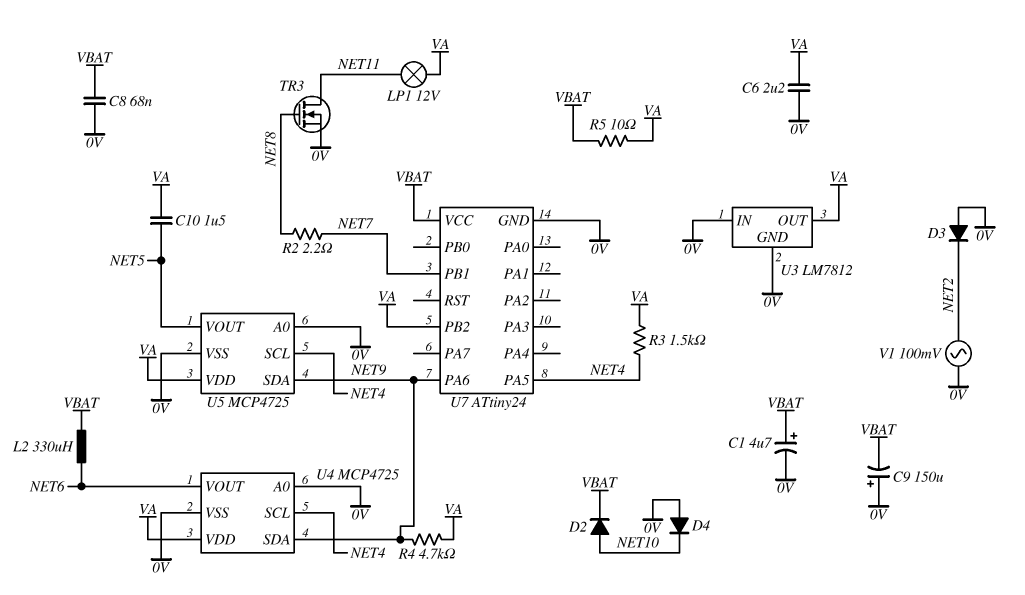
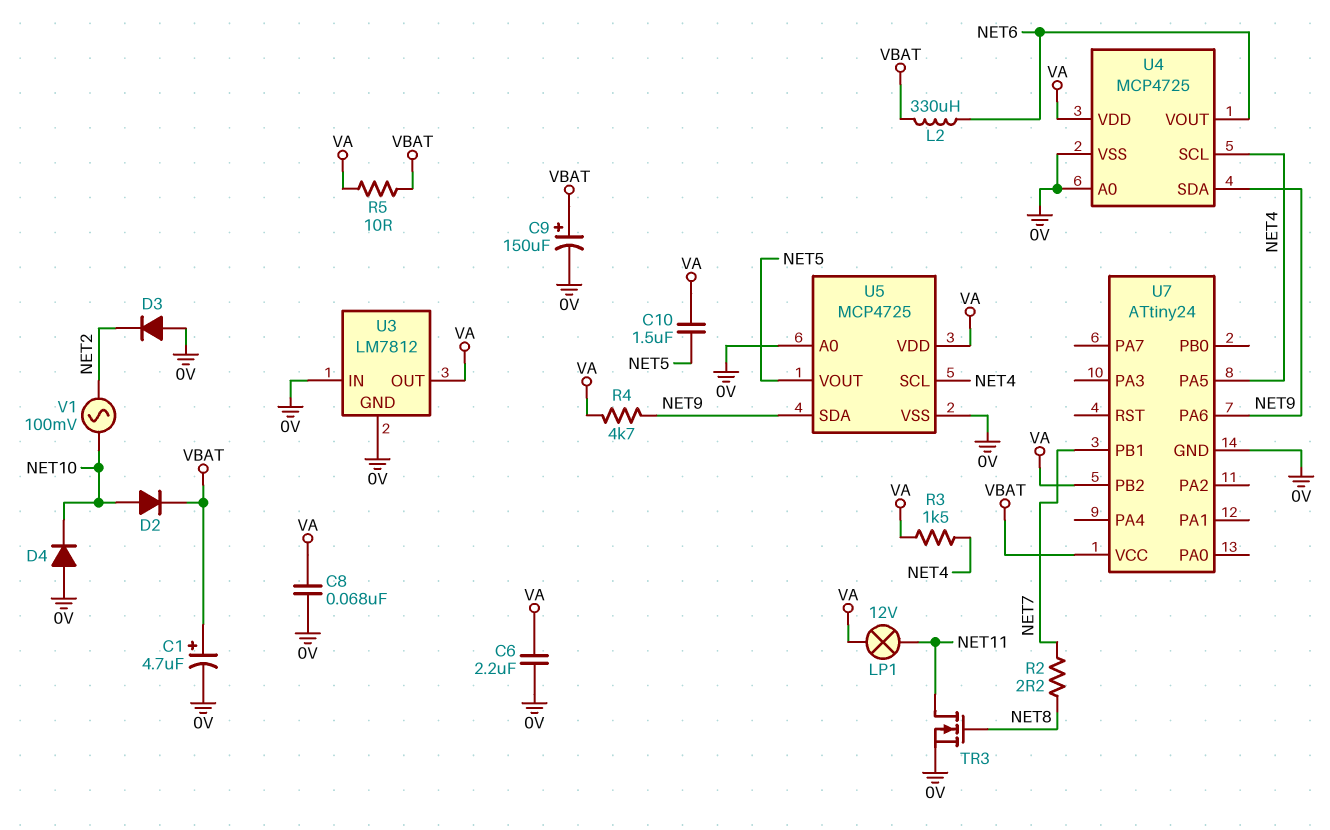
C8: 68nF (0V, VBAT) -> 68nF (0V, VA)
C9: 150uF (plus 0V, minus VBAT) -> 150uF (plus VBAT, minus 0V)
V1: AC 100mV (0V, NET2) -> AC 100mV (NET2, NET10)

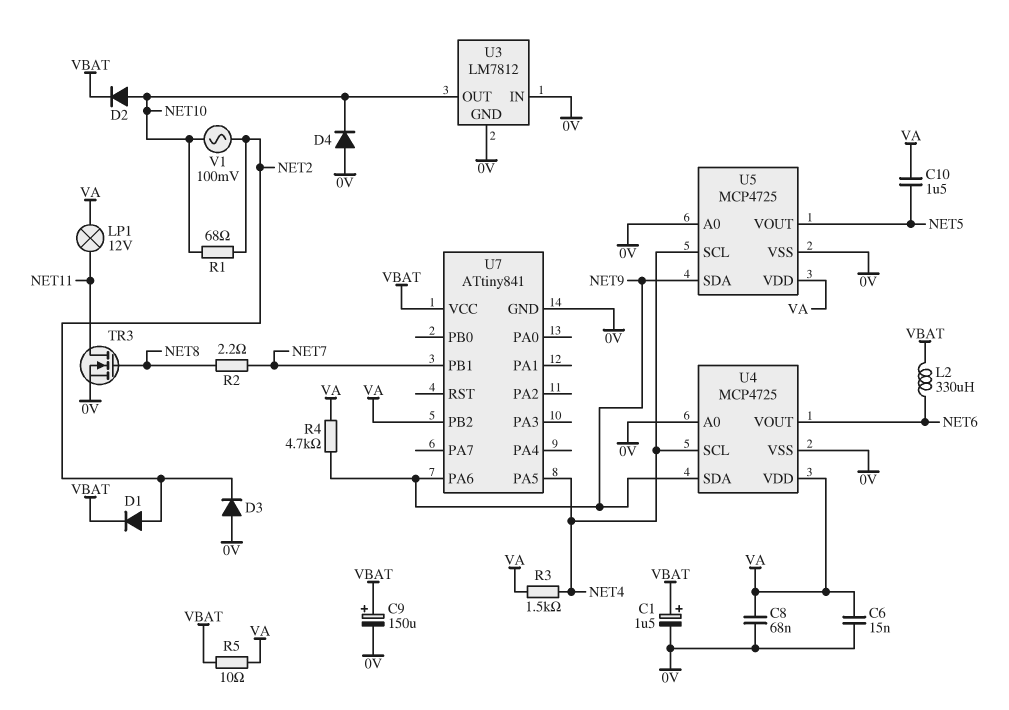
C1: 4.7uF (plus VBAT, minus 0V) -> 1.5uF (plus VBAT, minus 0V)
C6: 2.2uF (0V, VA) -> 15nF (0V, VA)
D1: none -> diode (A NET2, K VBAT)
R1: none -> 68 (NET2, NET10)
U3 pin OUT: VA -> NET10
U7: ATtiny24 -> ATtiny841

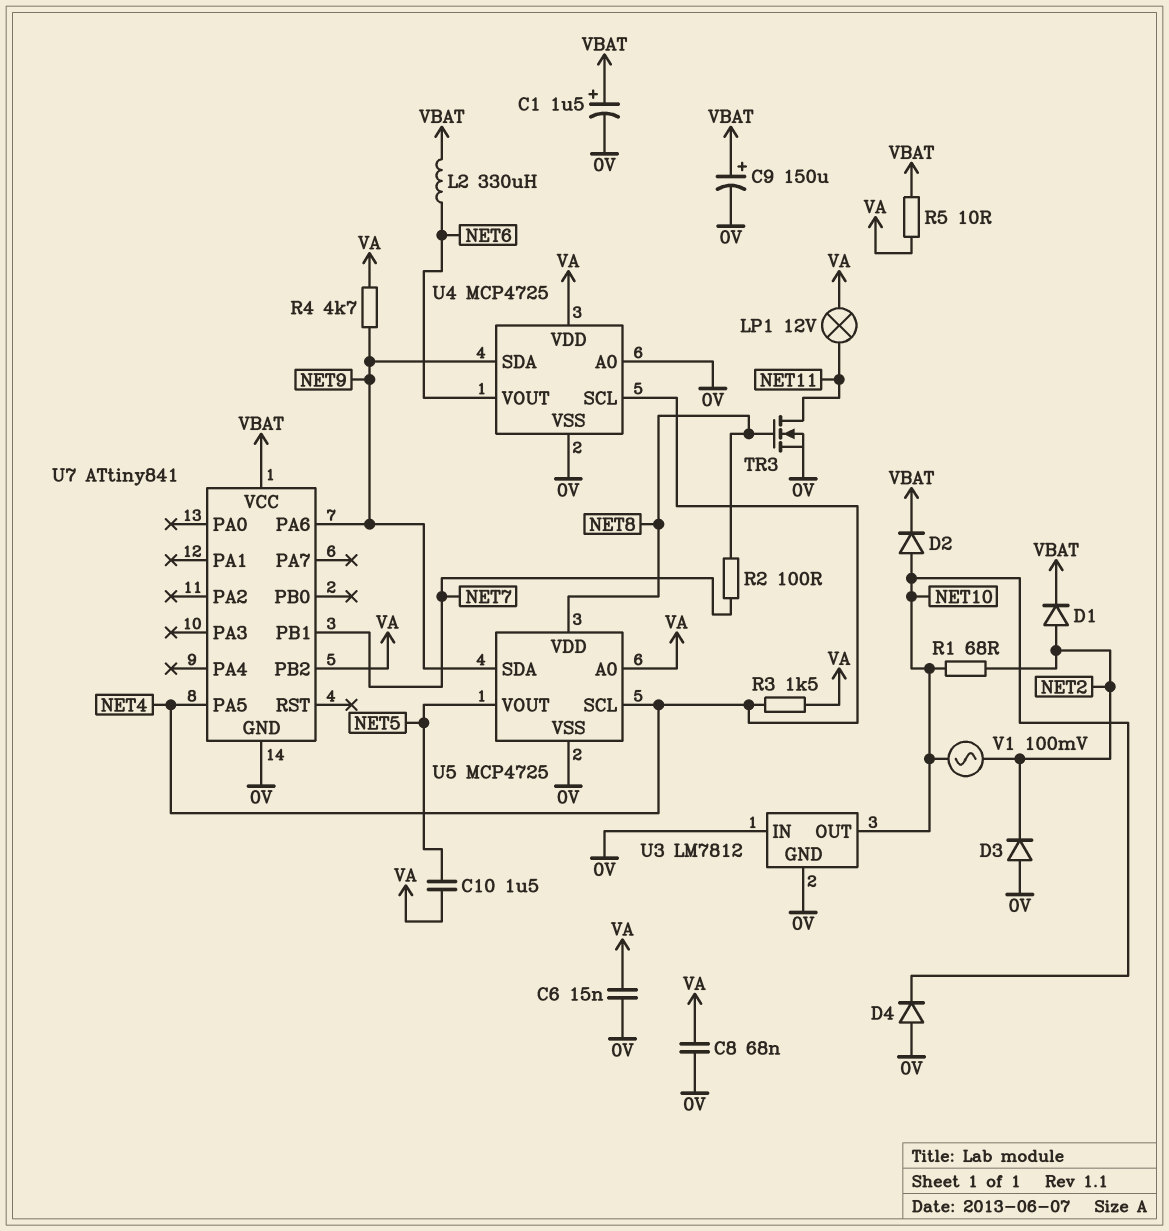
R2: 2.2 (NET7, NET8) -> 100 (NET7, NET8)
U5 pin A0: 0V -> VA
U5 pin VDD: VA -> NET8

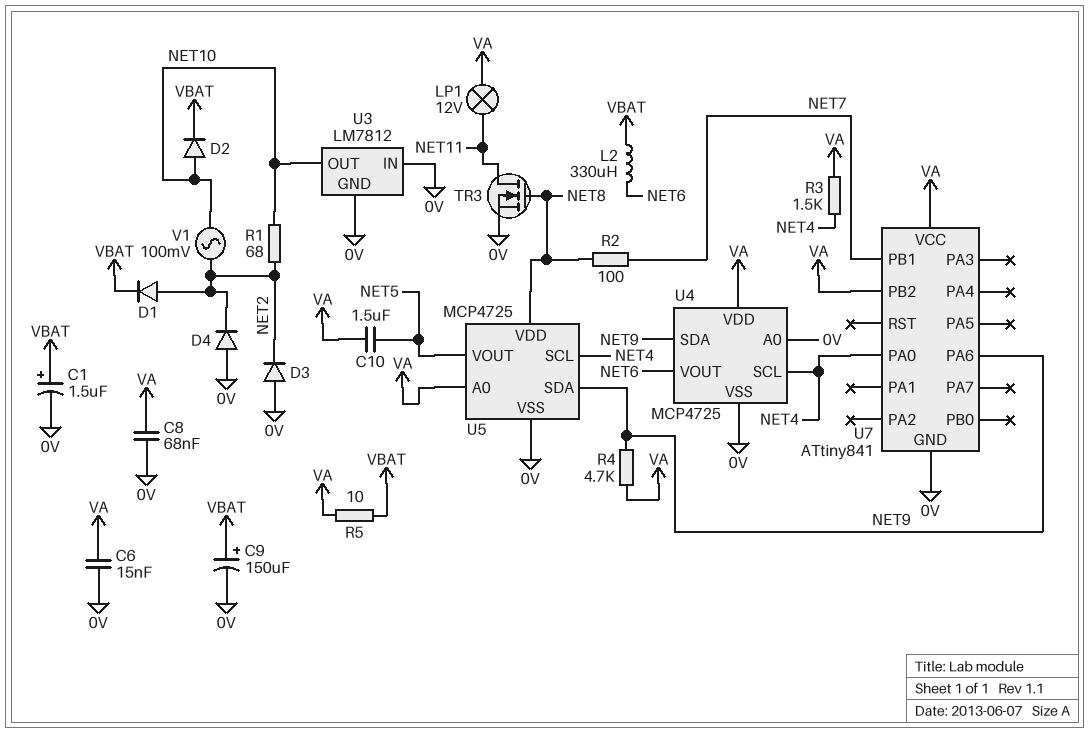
D4: diode (A 0V, K NET10) -> diode (A 0V, K NET2)
U7 pin PA0: none -> NET4
U7 pin PA5: NET4 -> none
U7 pin VCC: VBAT -> VA

